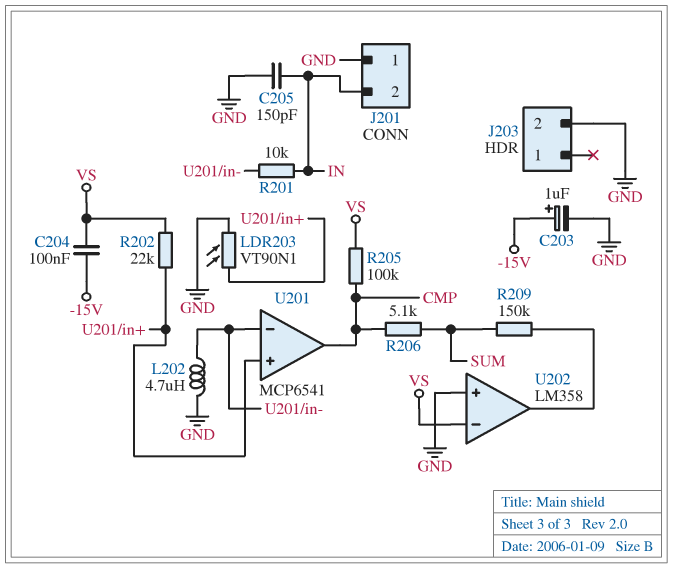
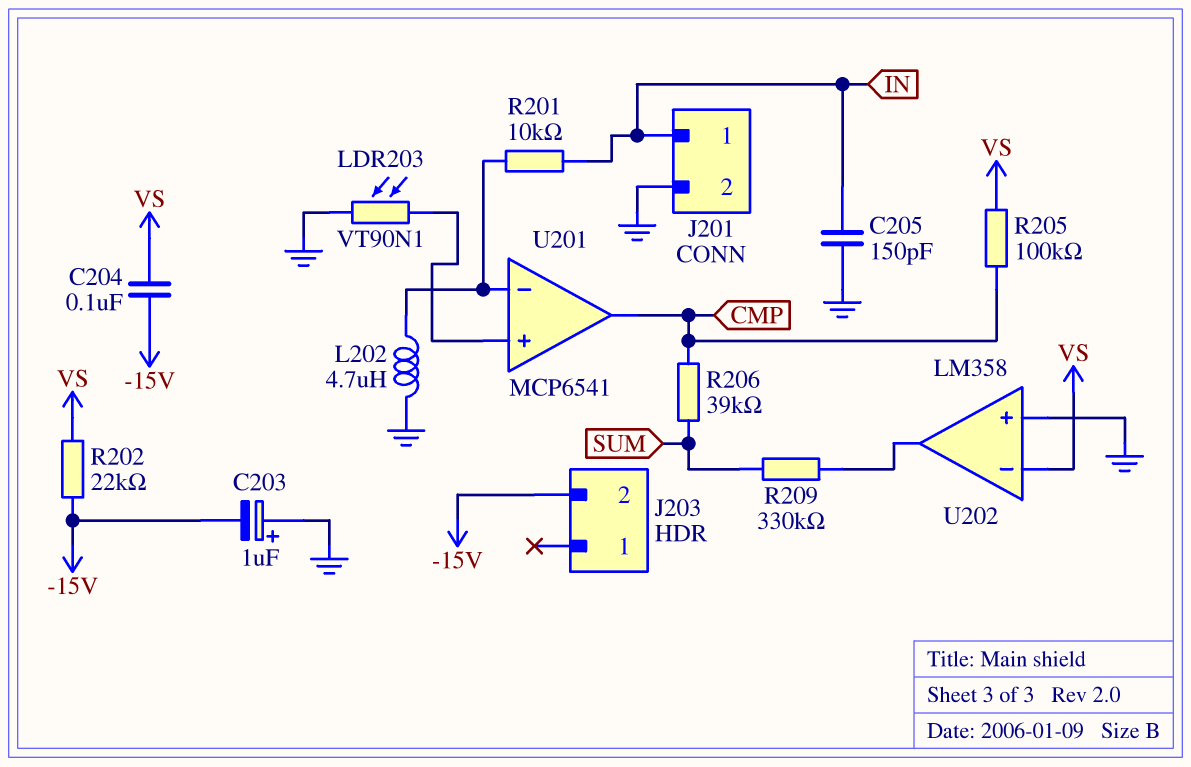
C203: 1uF (plus -15V, minus GND) -> 1uF (plus GND, minus -15V)
J201 pin 1: GND -> IN
J201 pin 2: IN -> GND
J203 pin 2: GND -> -15V
R202: 22k (U201/in+, VS) -> 22k (-15V, VS)
R206: 5.1k (CMP, SUM) -> 39k (CMP, SUM)
R209: 150k (SUM, U202/out) -> 330k (SUM, U202/out)

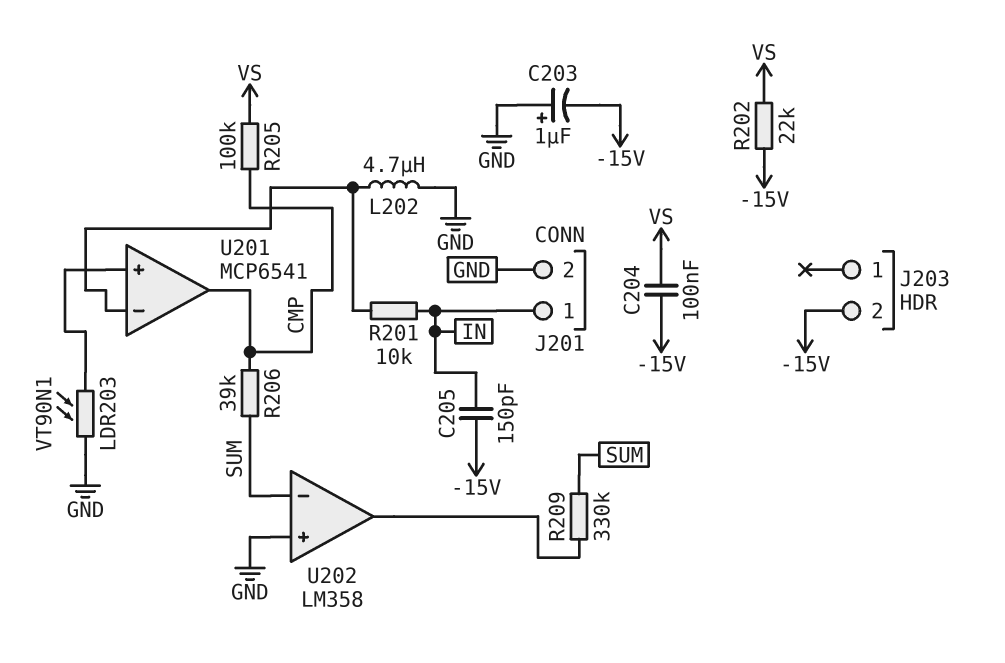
C205: 150pF (GND, IN) -> 150pF (-15V, IN)
U202 pin in-: VS -> SUM

